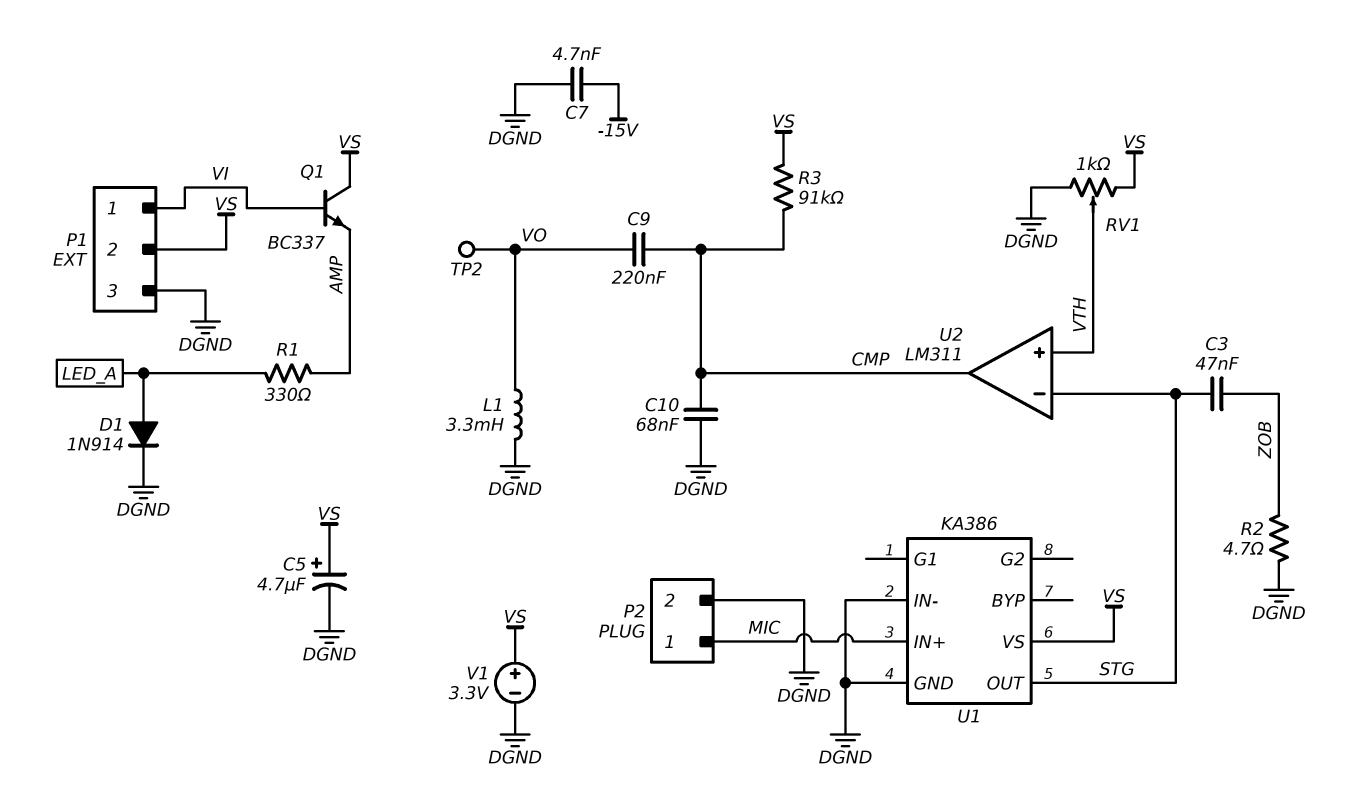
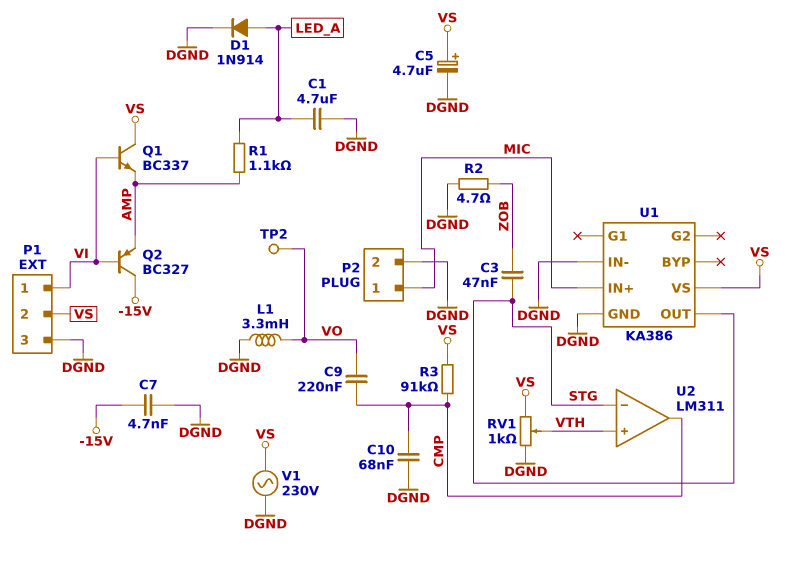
C1: none -> 4.7uF (DGND, LED_A)
Q2: none -> PNP BC327 (B VI, C -15V, E AMP)
R1: 330 (AMP, LED_A) -> 1.1k (AMP, LED_A)
V1: 3.3V (plus VS, minus DGND) -> AC 230V (DGND, VS)

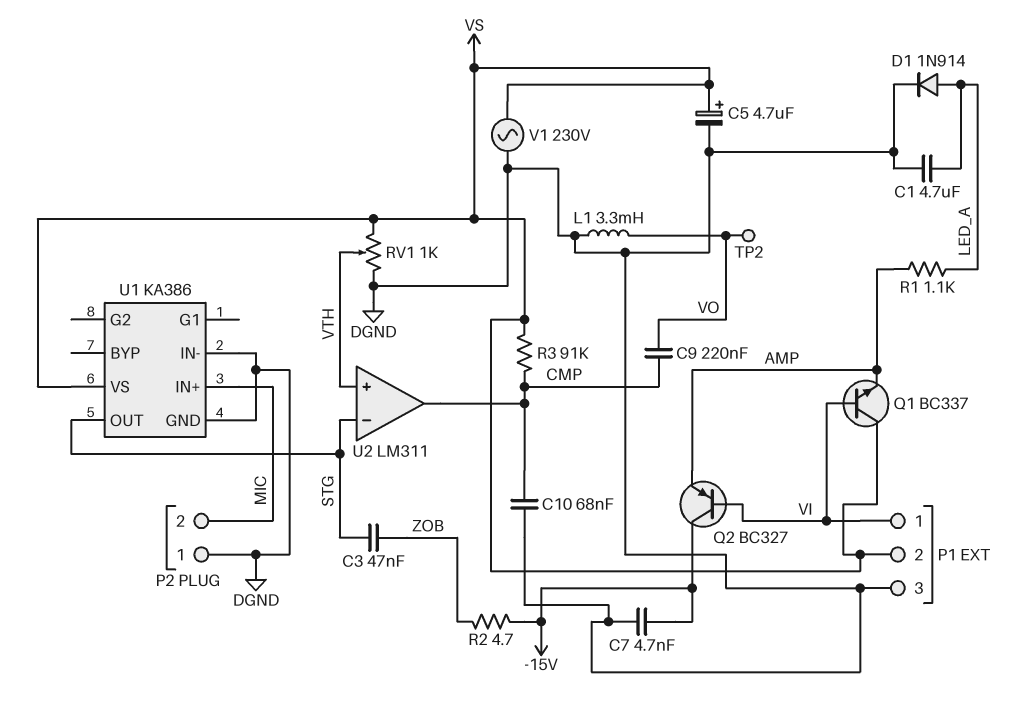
P2 pin 1: MIC -> DGND
P2 pin 2: DGND -> MIC
R2: 4.7 (DGND, ZOB) -> 4.7 (-15V, ZOB)

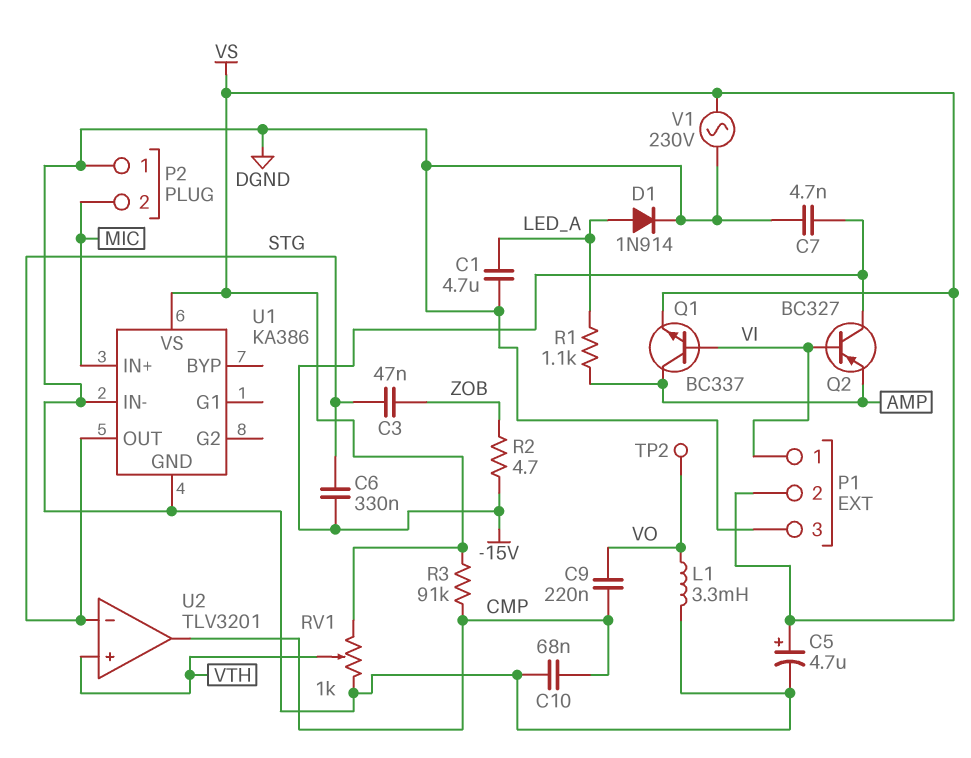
C6: none -> 330nF (-15V, STG)
Q1: NPN BC337 (B VI, C VS, E AMP) -> NPN BC337 (B VI, C AMP, E VS)
U2: LM311 -> TLV3201

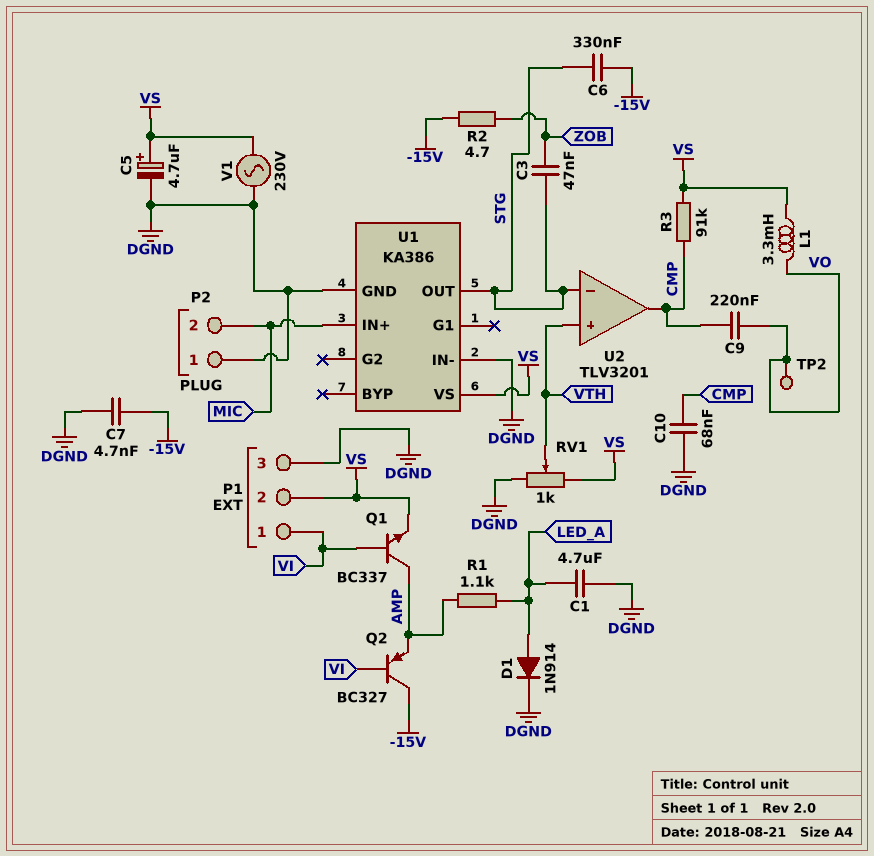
L1: 3.3mH (DGND, VO) -> 3.3mH (VO, VS)

